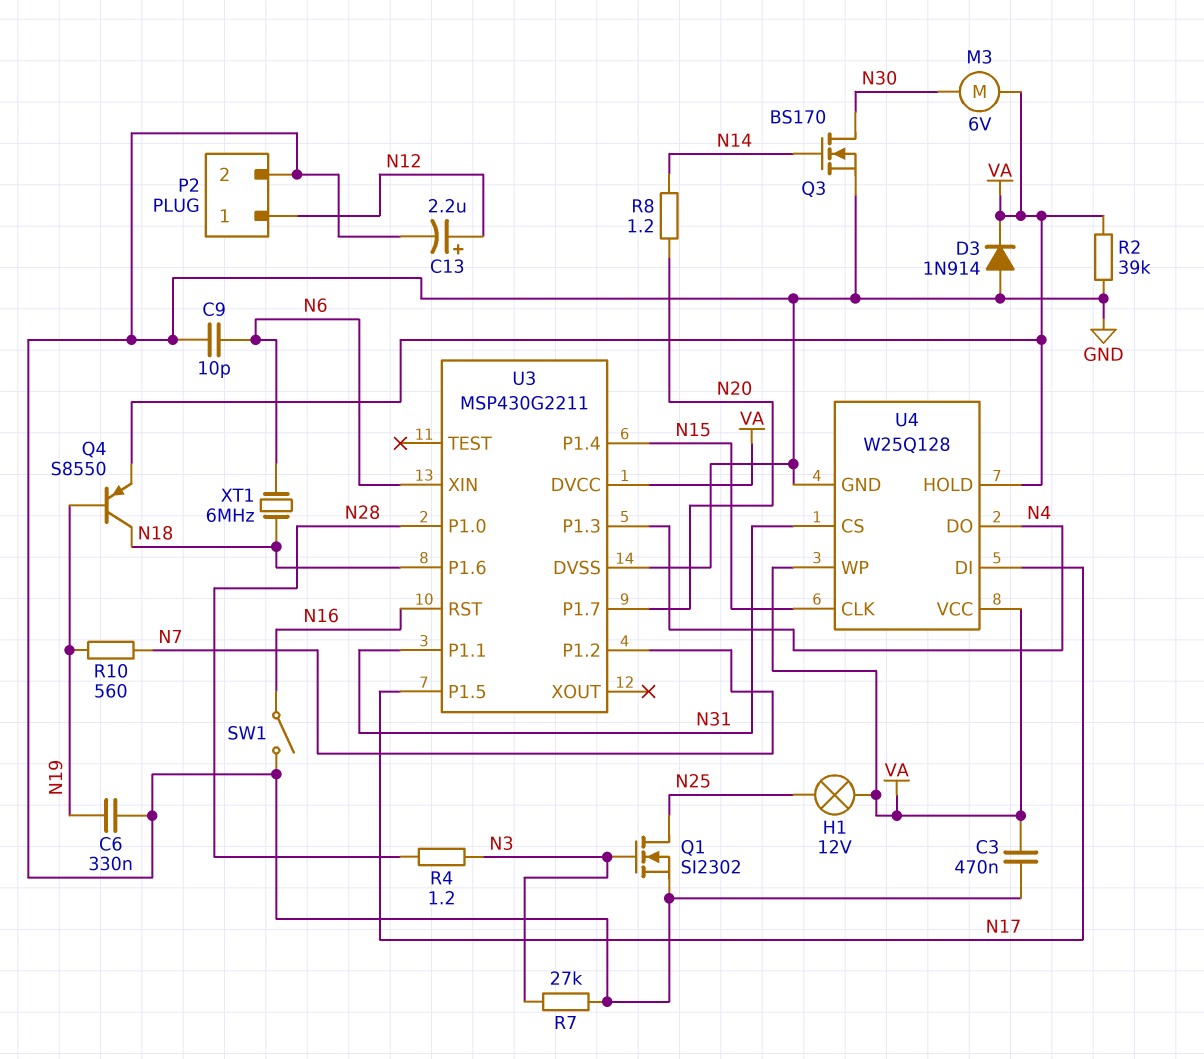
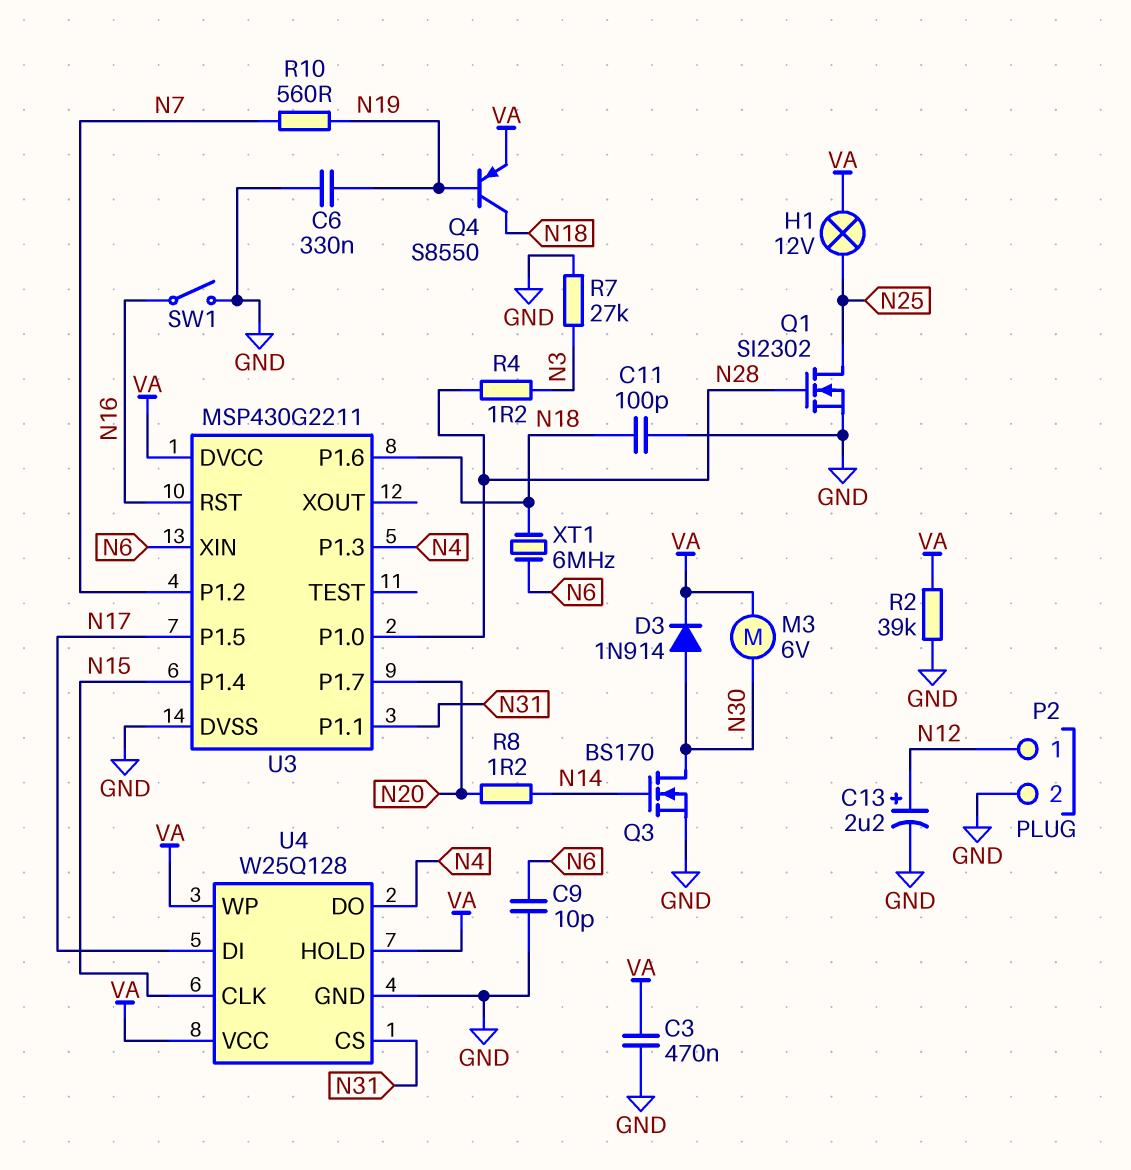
C11: none -> 100pF (GND, N18)
D3: diode 1N914 (A GND, K VA) -> diode 1N914 (A N30, K VA)
Q1: NMOS SI2302 (G N3, D N25, S GND) -> NMOS SI2302 (G N28, D N25, S GND)

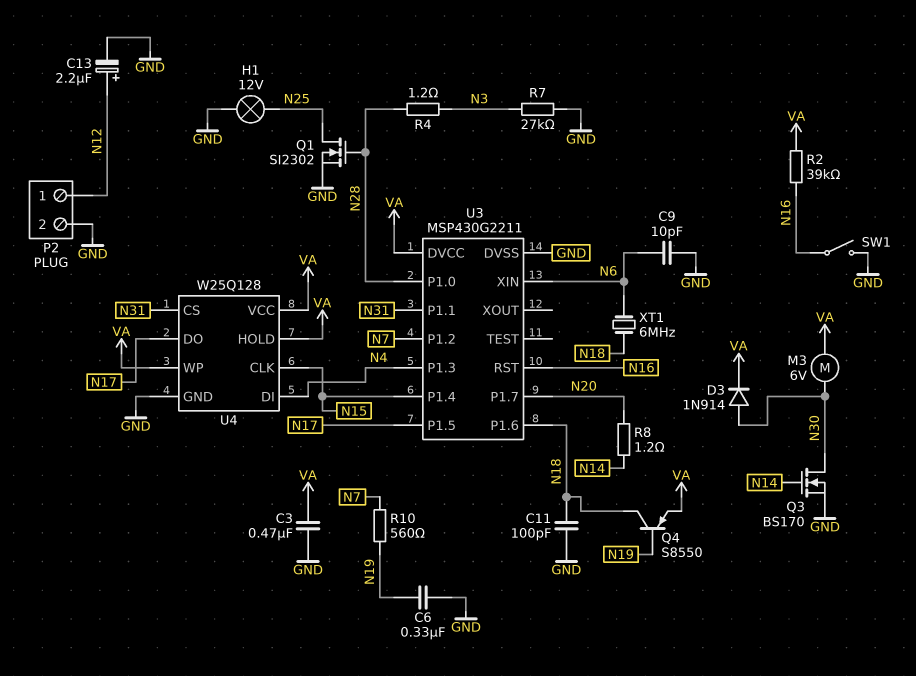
H1: lamp 12V (N25, VA) -> lamp 12V (GND, N25)
R2: 39k (GND, VA) -> 39k (N16, VA)
U4 pin DI: N17 -> N4
U4 pin DO: N4 -> N17

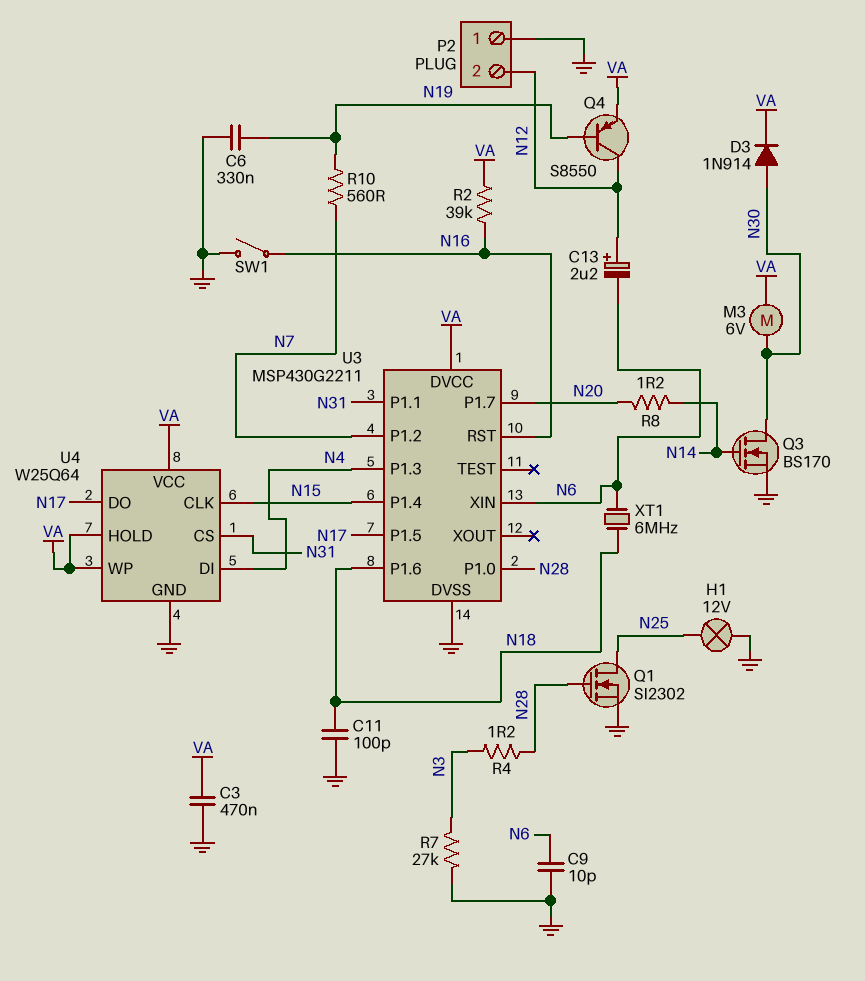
C13: 2.2uF (plus N12, minus GND) -> 2.2uF (plus N12, minus N6)
P2 pin 1: N12 -> GND
P2 pin 2: GND -> N12
Q4: PNP S8550 (B N19, C N18, E VA) -> PNP S8550 (B N19, C N12, E VA)
U4: W25Q128 -> W25Q64

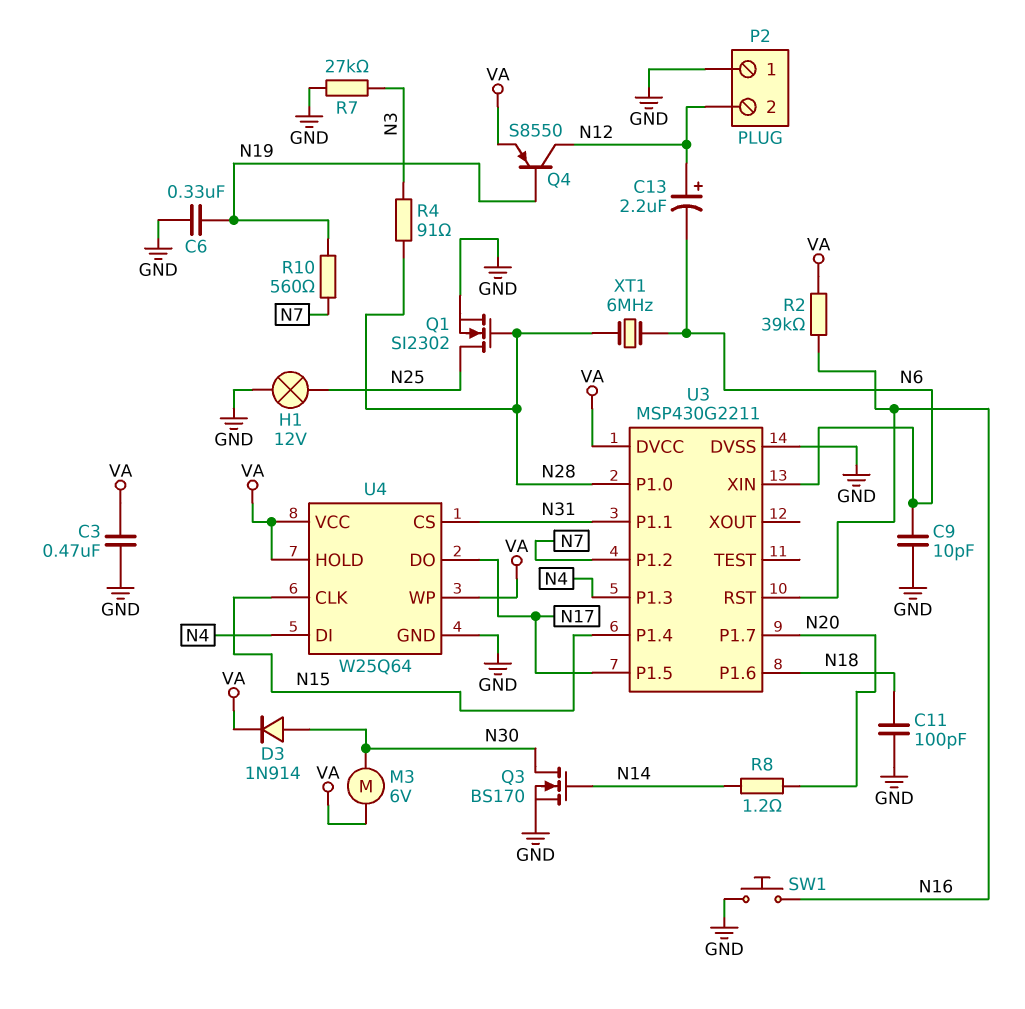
R4: 1.2 (N3, N28) -> 91 (N3, N28)
SW1: switch (GND, N16) -> button (GND, N16)
XT1: 6MHz (N6, N18) -> 6MHz (N6, N28)

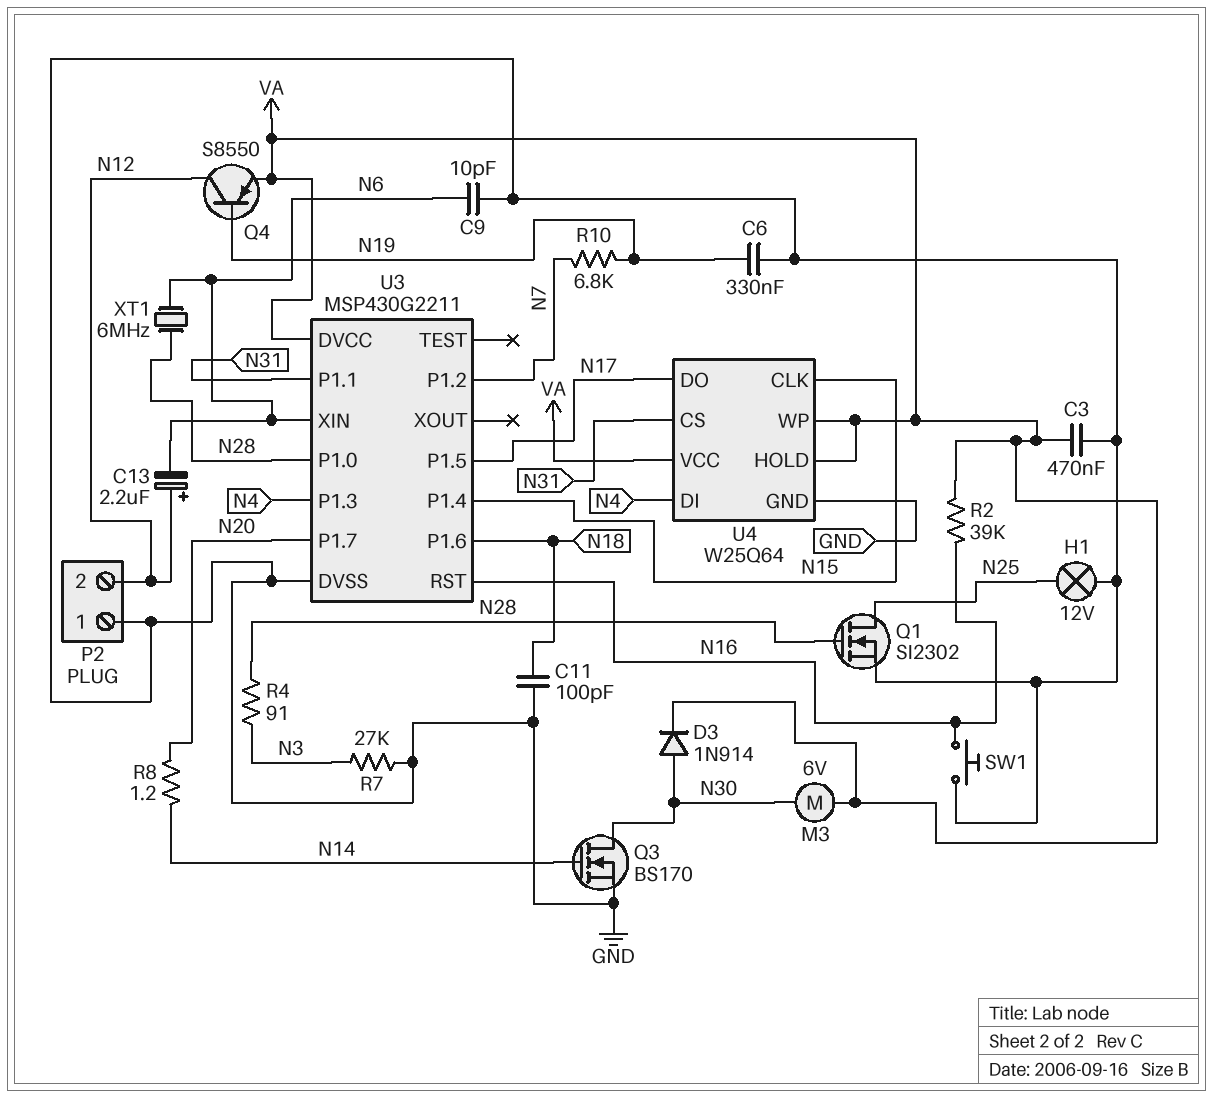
R10: 560 (N7, N19) -> 6.8k (N7, N19)

